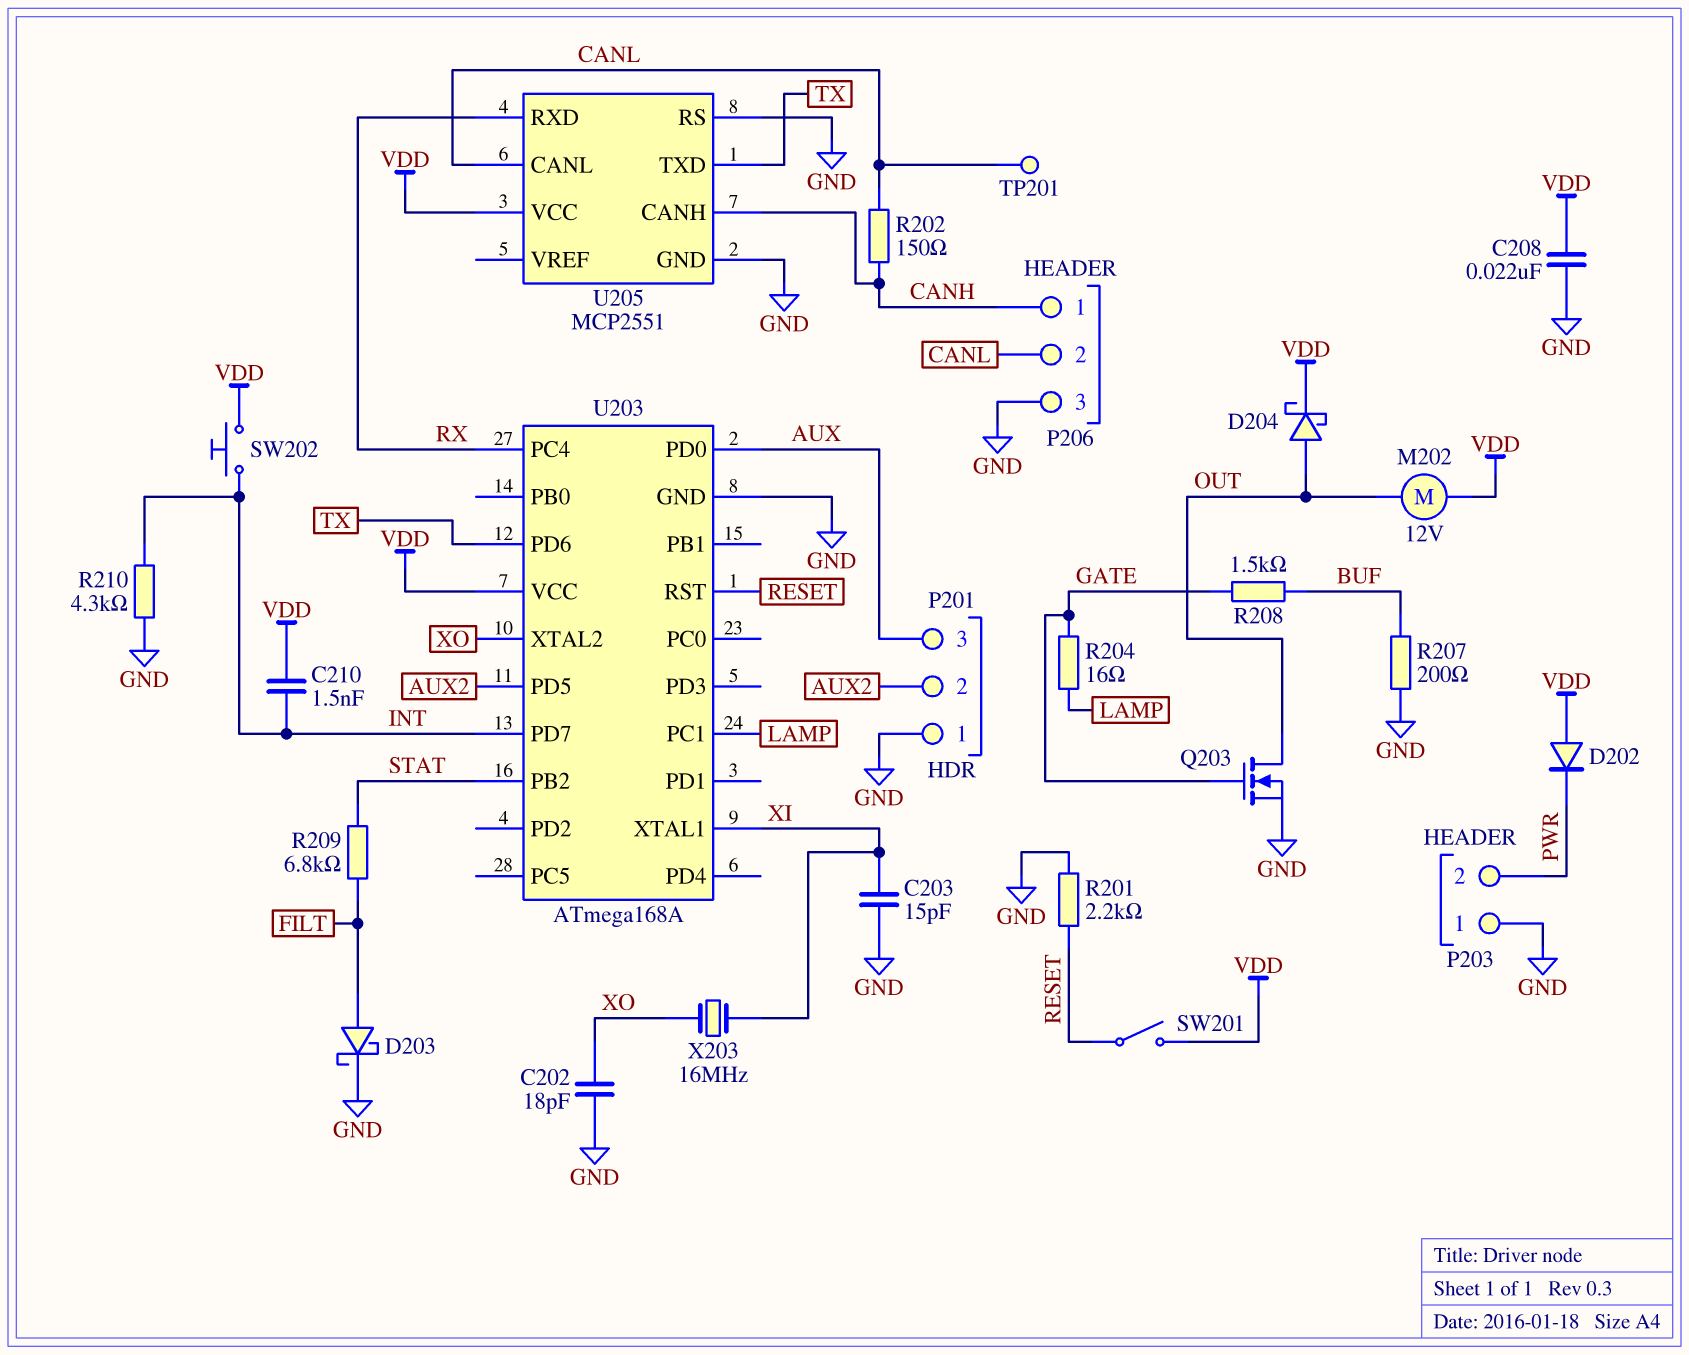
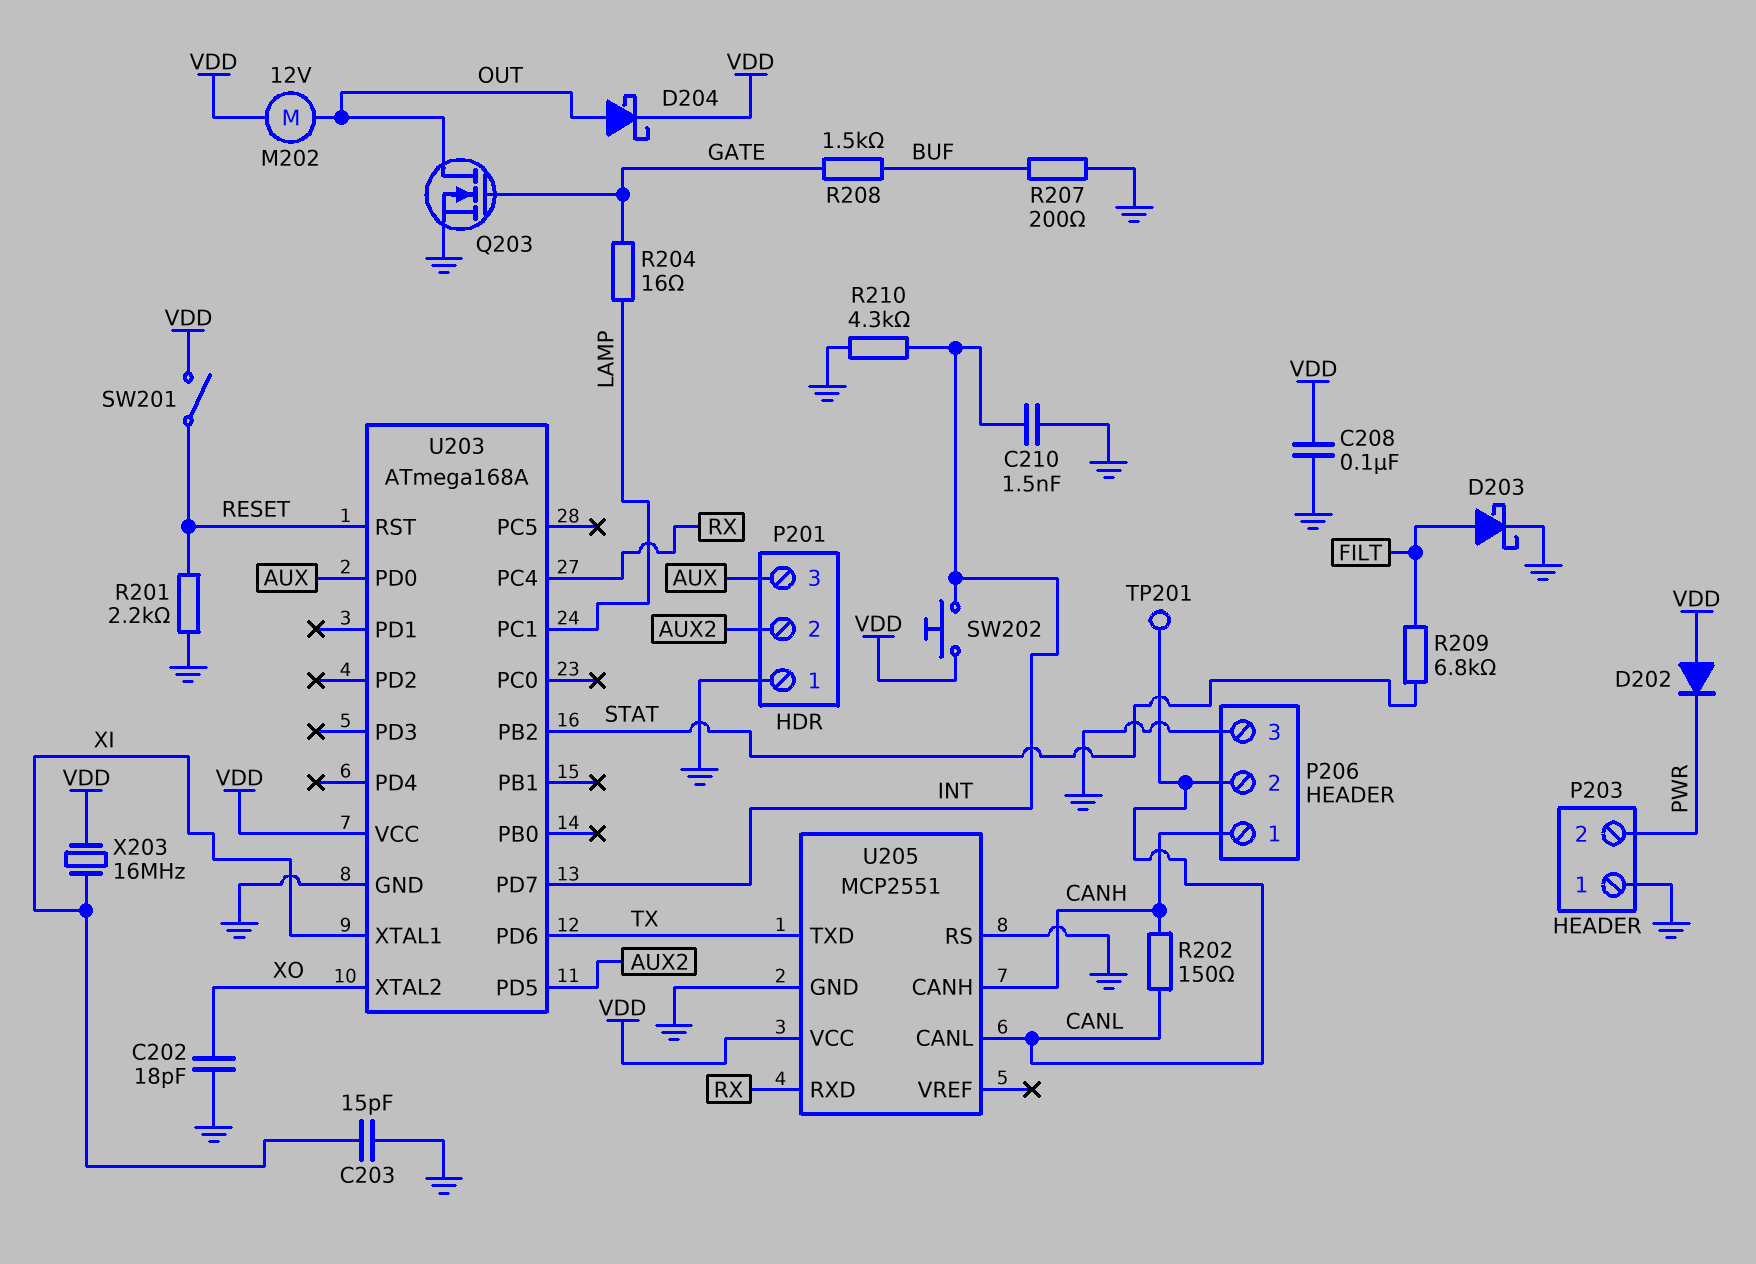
C208: 22nF (GND, VDD) -> 100nF (GND, VDD)
C210: 1.5nF (INT, VDD) -> 1.5nF (GND, INT)
X203: 16MHz (XI, XO) -> 16MHz (VDD, XI)

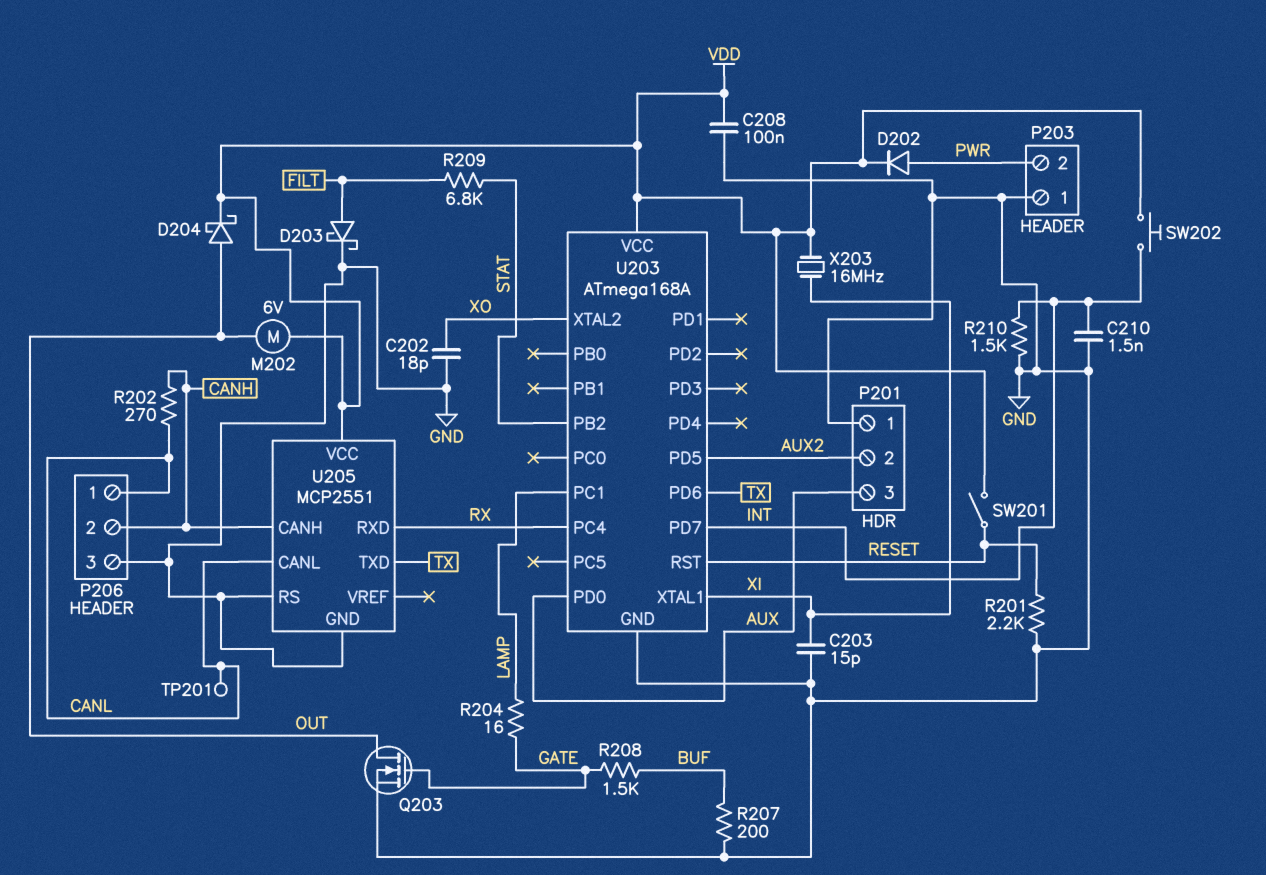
D202: diode (A VDD, K PWR) -> diode (A PWR, K VDD)
M202: motor 12V (OUT, VDD) -> motor 6V (OUT, VDD)
P206 pin 1: CANH -> CANL
P206 pin 2: CANL -> CANH
R202: 150 (CANH, CANL) -> 270 (CANH, CANL)
R210: 4.3k (GND, INT) -> 1.5k (GND, INT)

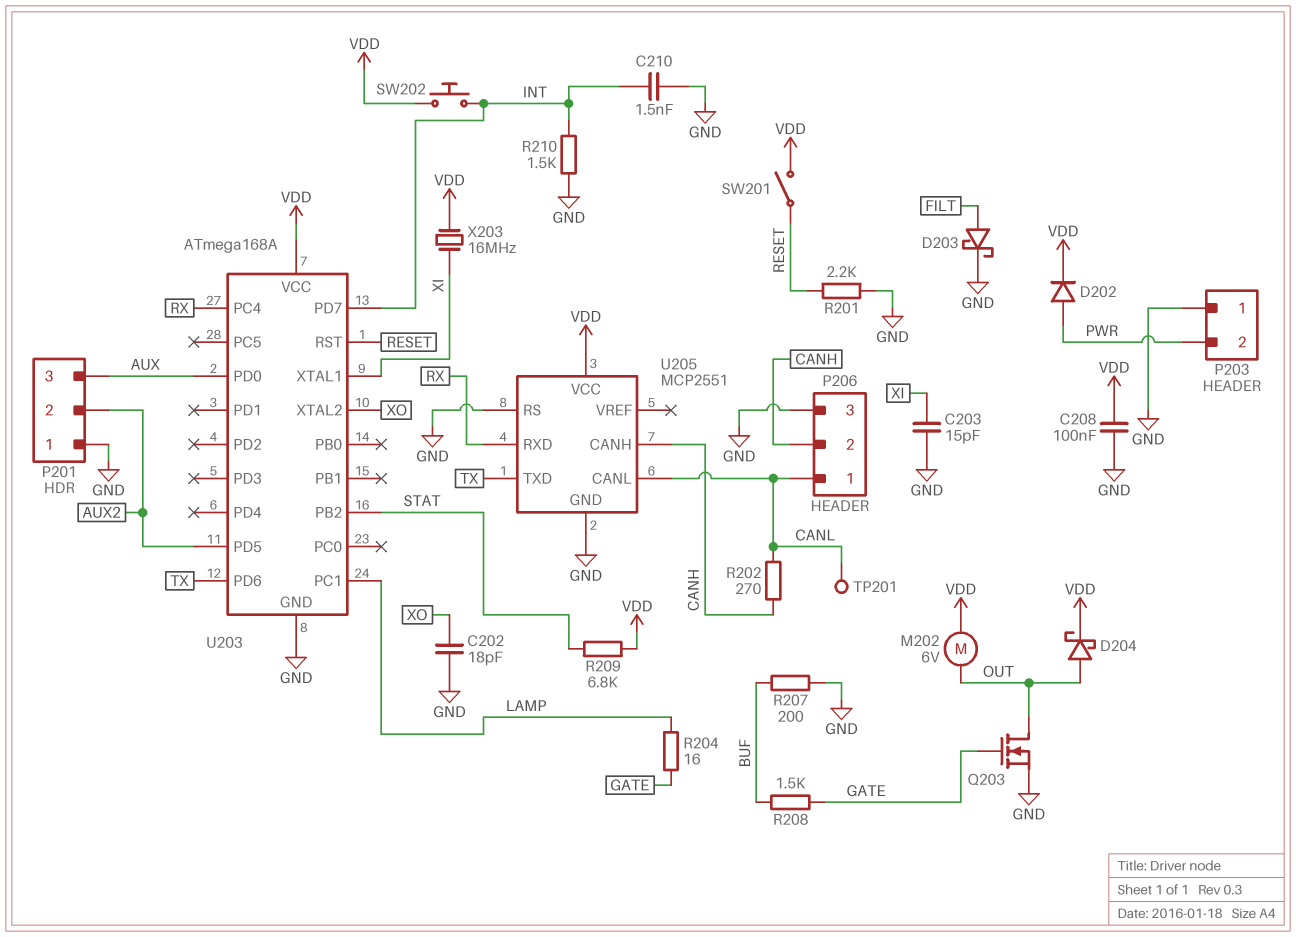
R209: 6.8k (FILT, STAT) -> 6.8k (STAT, VDD)

